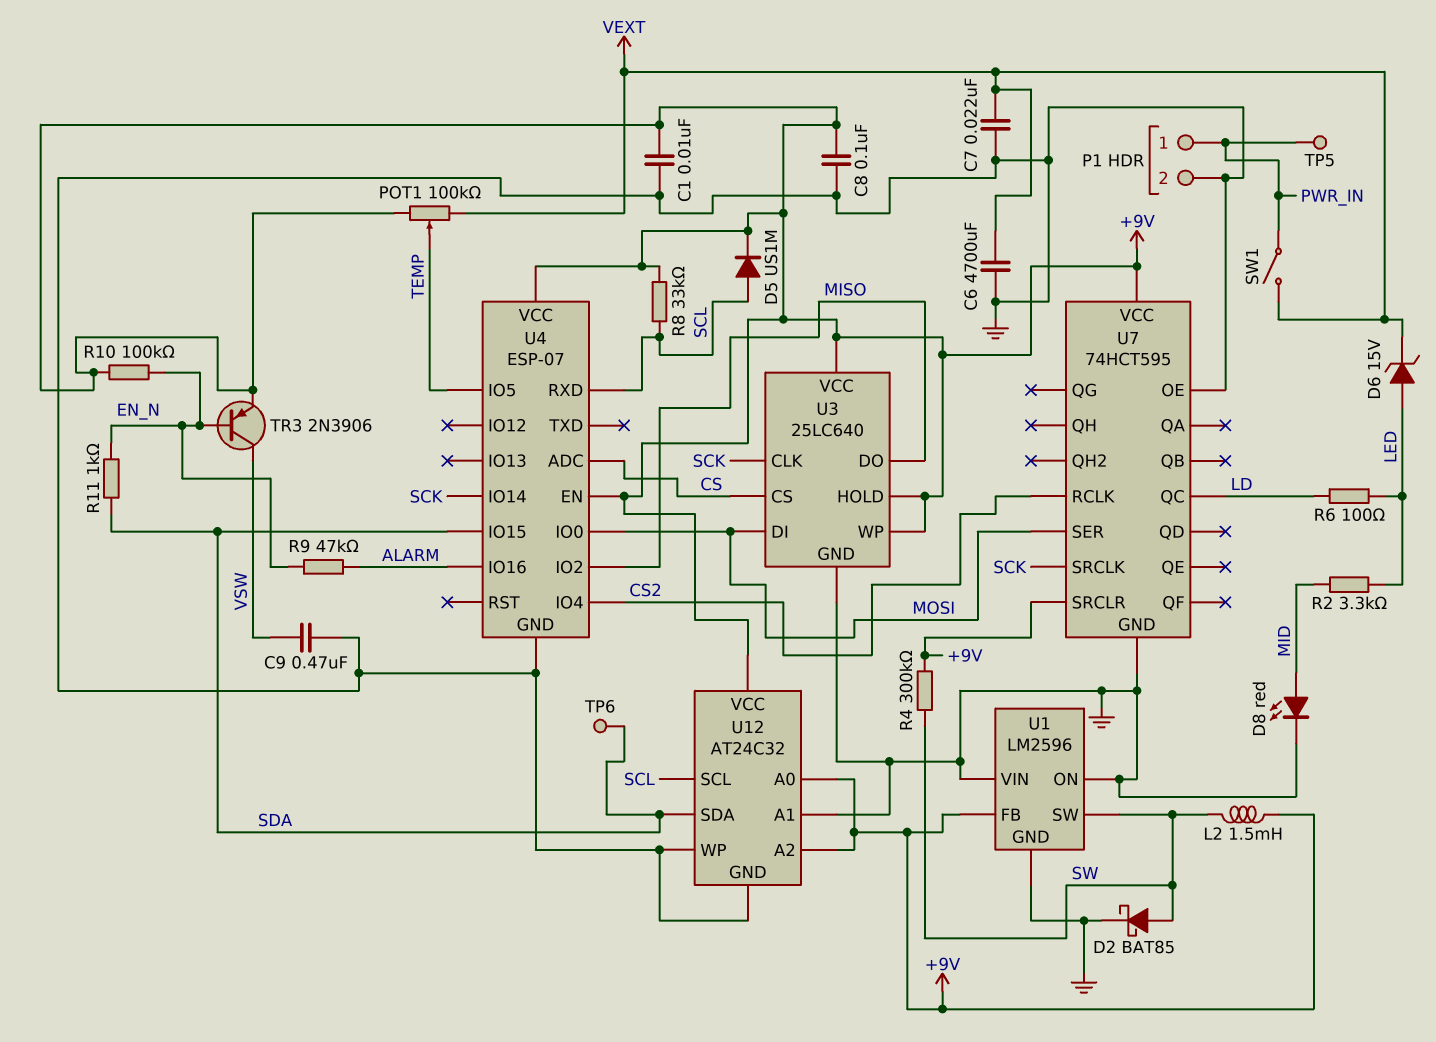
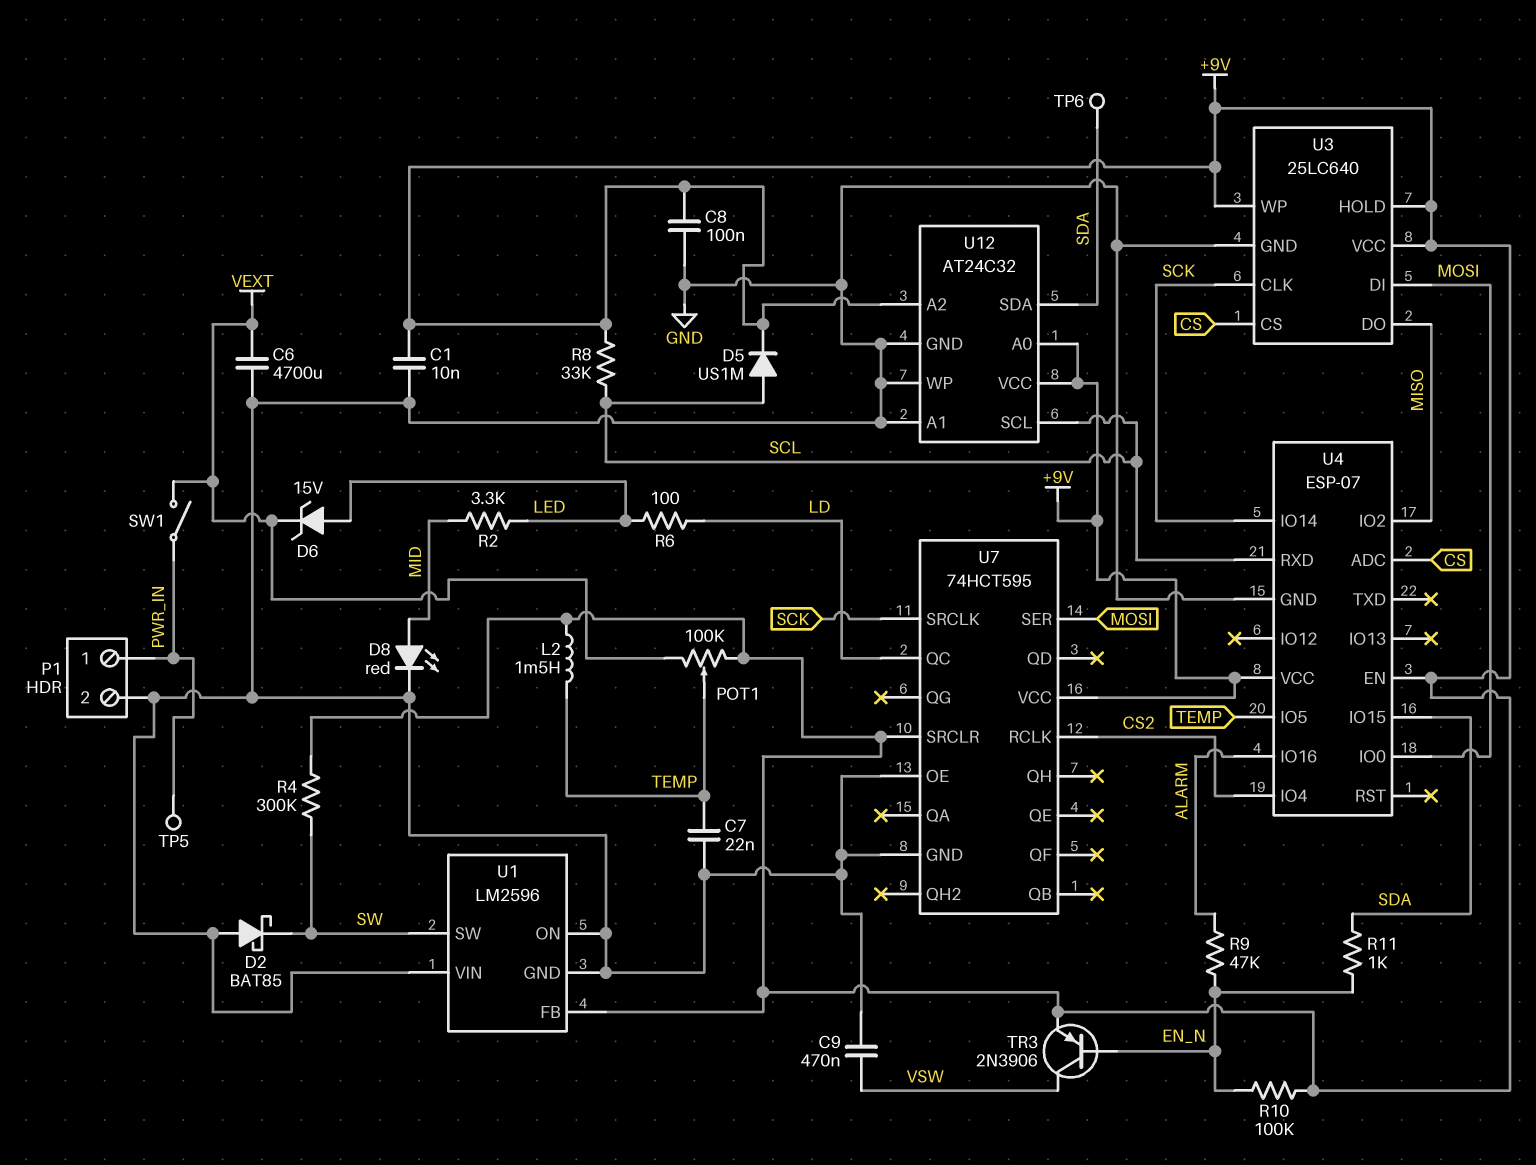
C7: 22nF (GND, VEXT) -> 22nF (GND, TEMP)
D2: schottky BAT85 (A SW, K GND) -> schottky BAT85 (A GND, K SW)
L2: 1.5mH (+9V, SW) -> 1.5mH (+9V, TEMP)

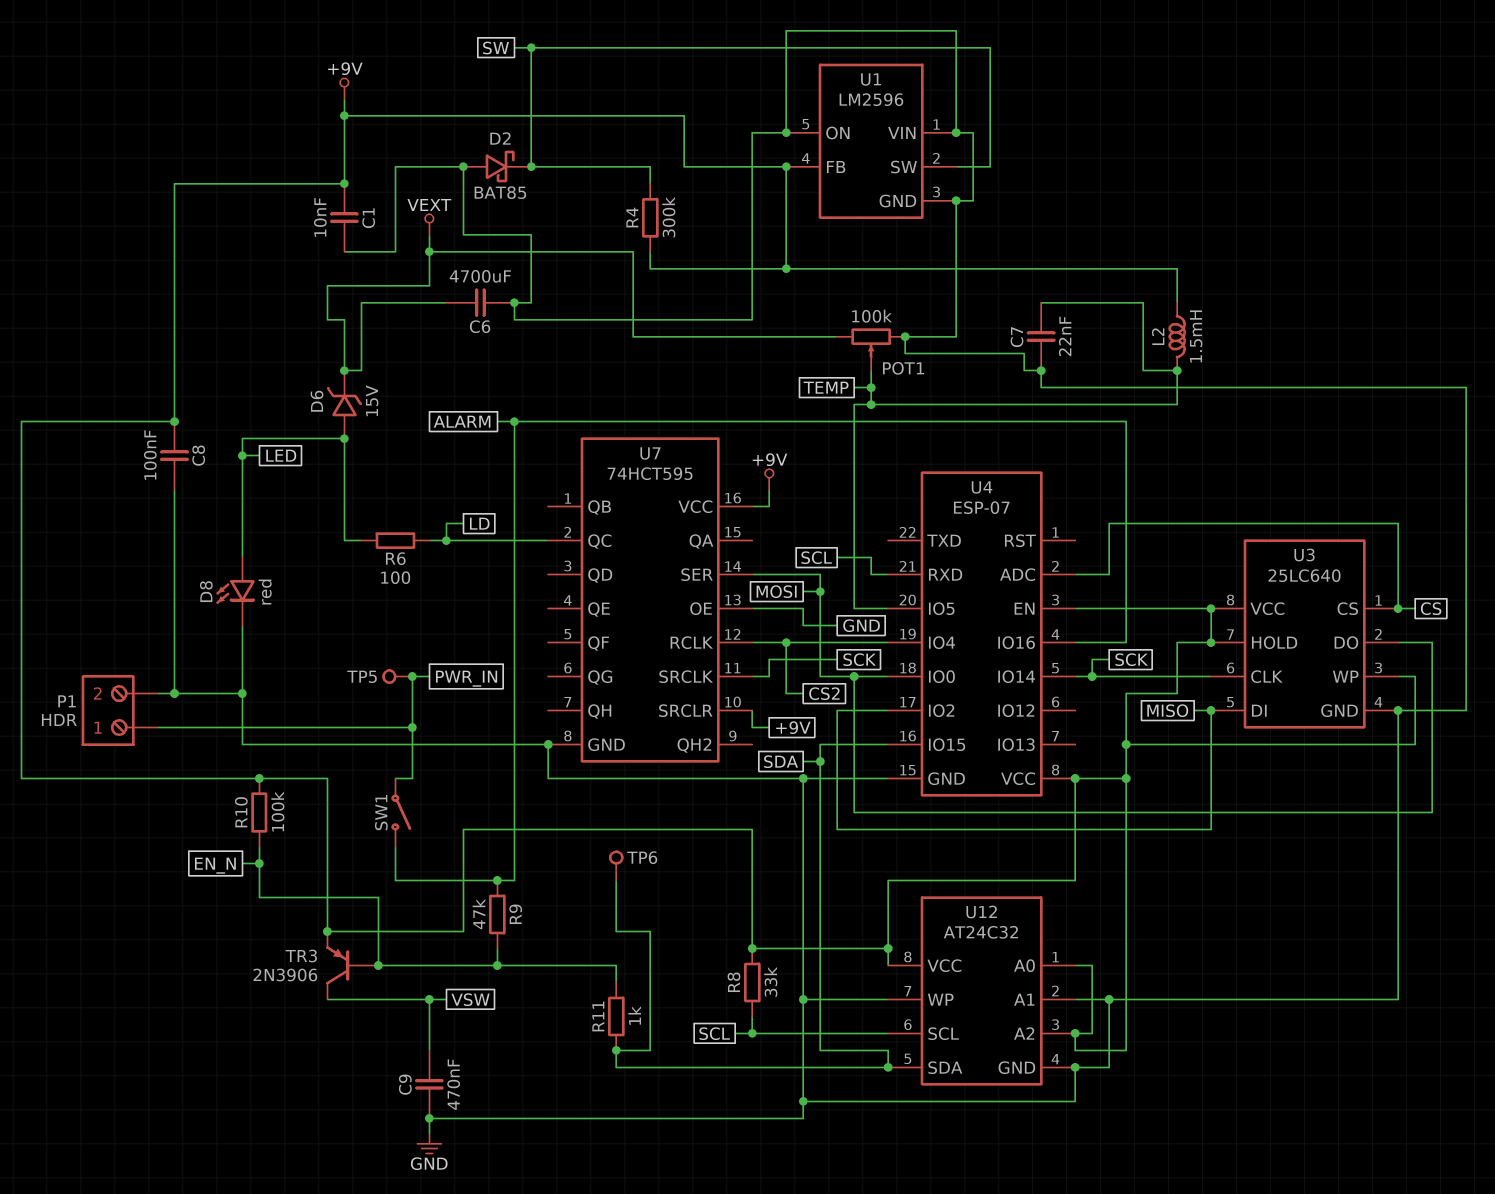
D5: diode US1M (A SCL, K +9V) -> none
D8: LED red (A MID, K GND) -> LED red (A LED, K GND)
POT1: 100k (+9V, VEXT, wiper TEMP) -> 100k (GND, VEXT, wiper TEMP)
R2: 3.3k (LED, MID) -> none
SW1: switch (PWR_IN, VEXT) -> switch (ALARM, PWR_IN)
U3 pin DI: MOSI -> MISO
U3 pin DO: MISO -> MOSI

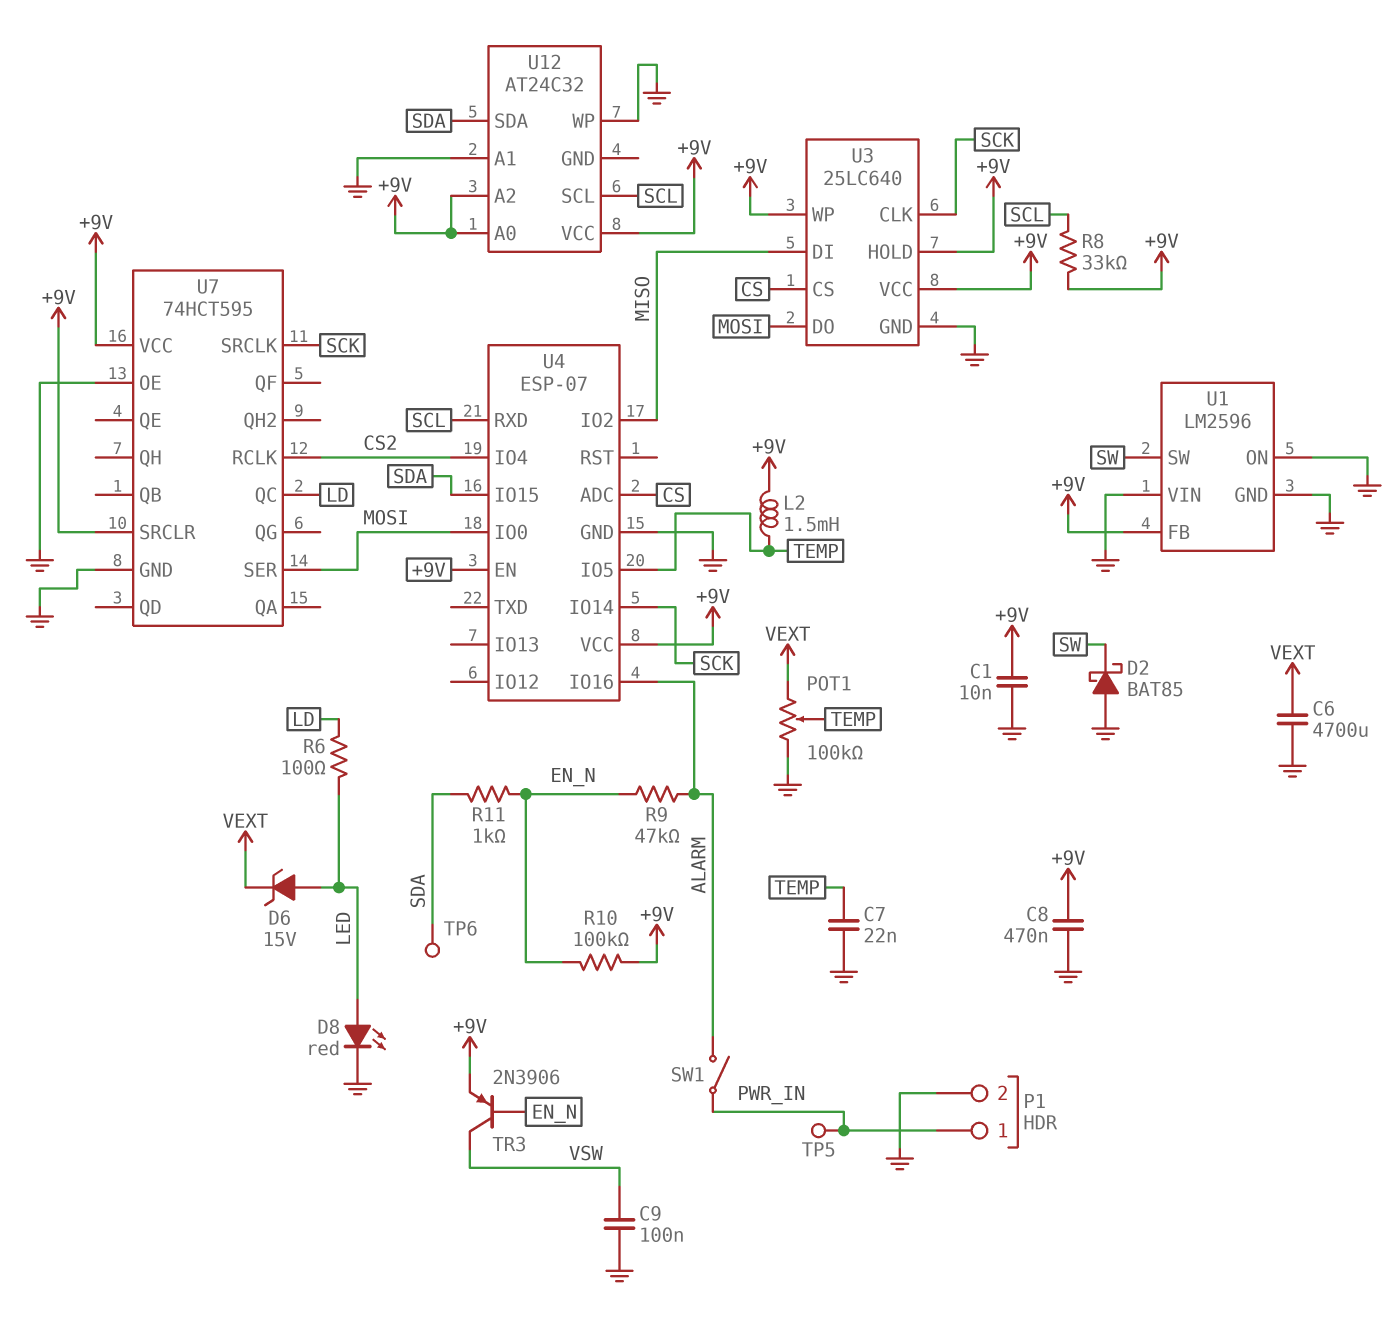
C8: 100nF (+9V, GND) -> 470nF (+9V, GND)
C9: 470nF (GND, VSW) -> 100nF (GND, VSW)
R4: 300k (+9V, SW) -> none
U12 pin GND: GND -> none

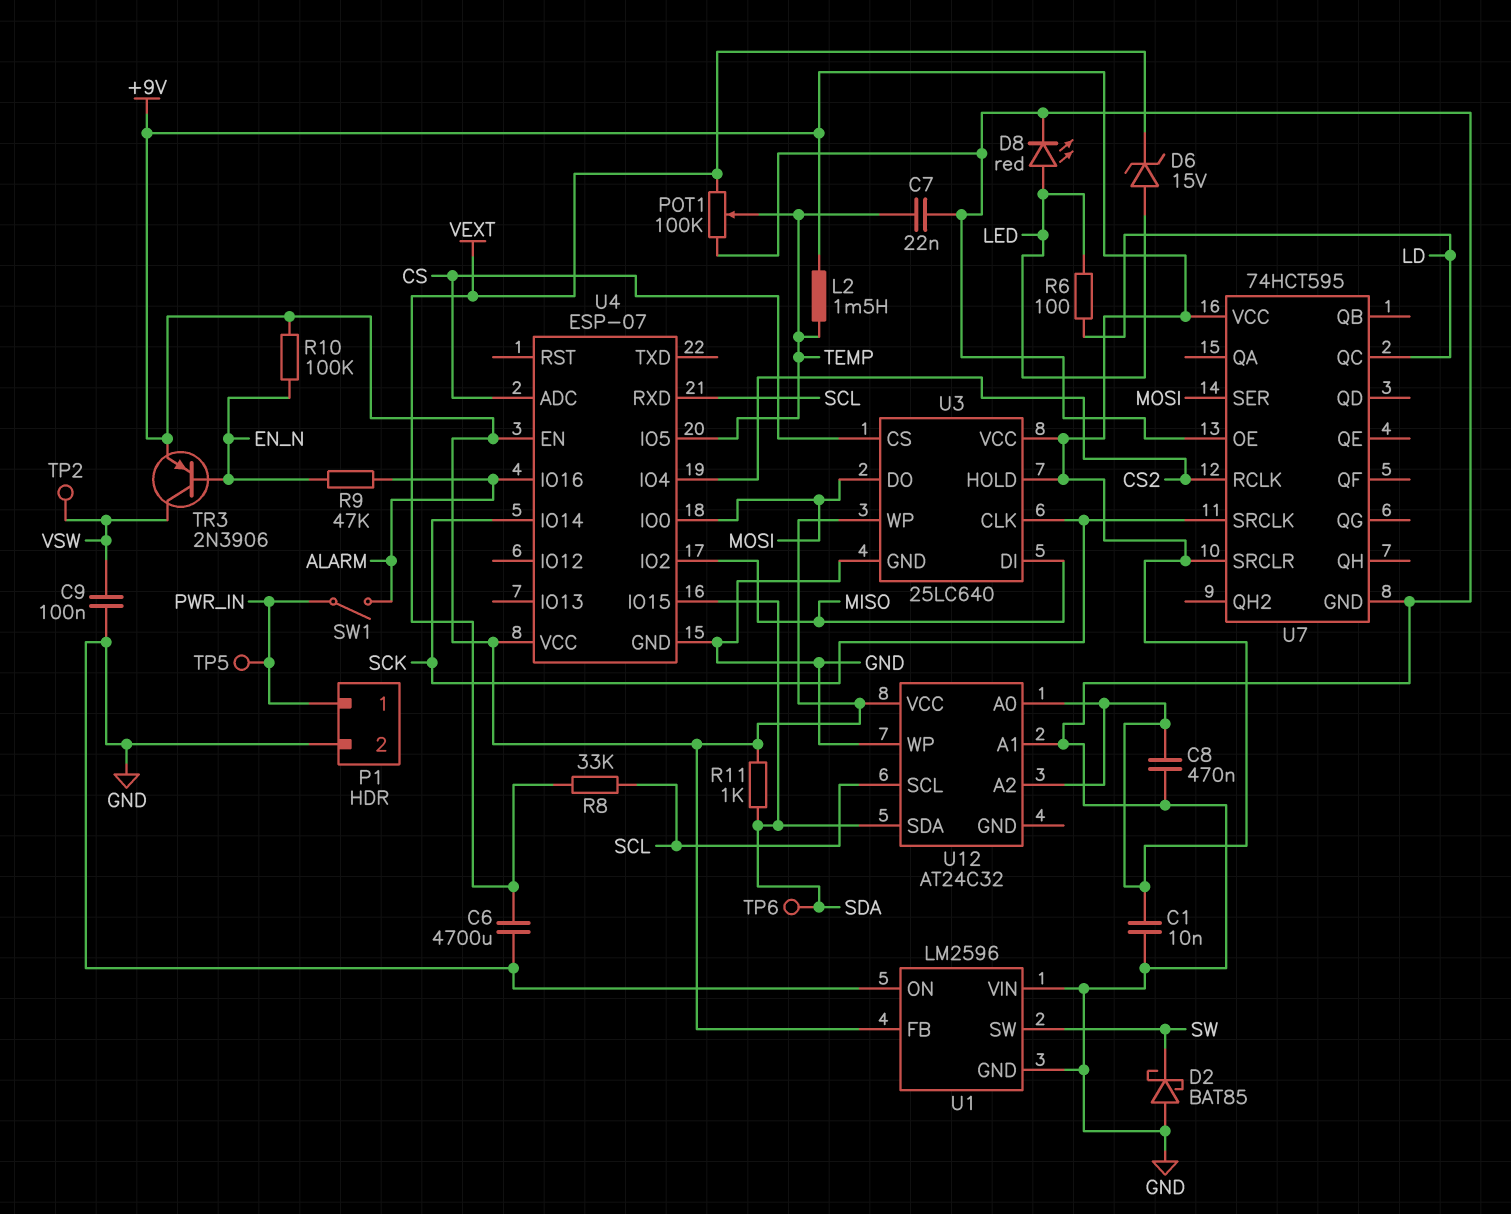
R8: 33k (+9V, SCL) -> 33k (SCL, VEXT)
R11: 1k (EN_N, SDA) -> 1k (+9V, SDA)
TP2: none -> test point (VSW)

